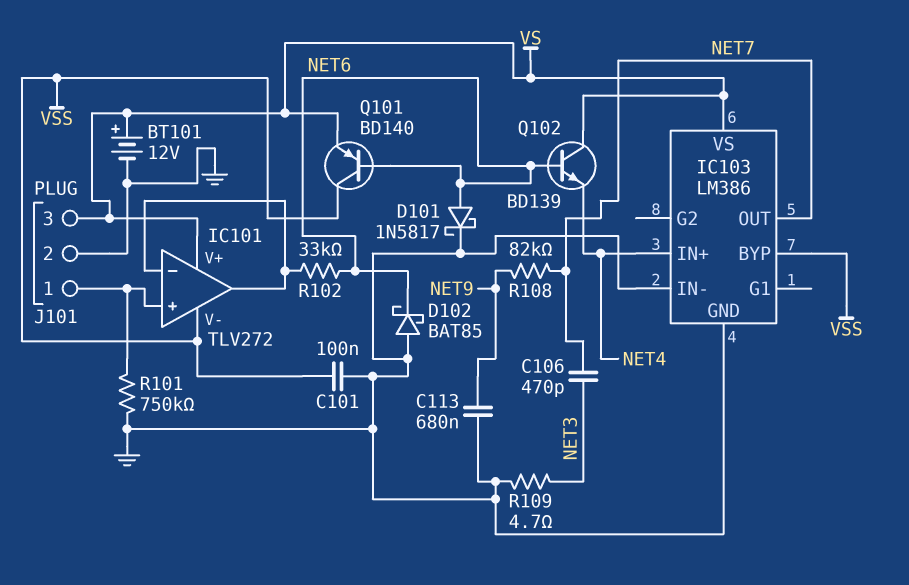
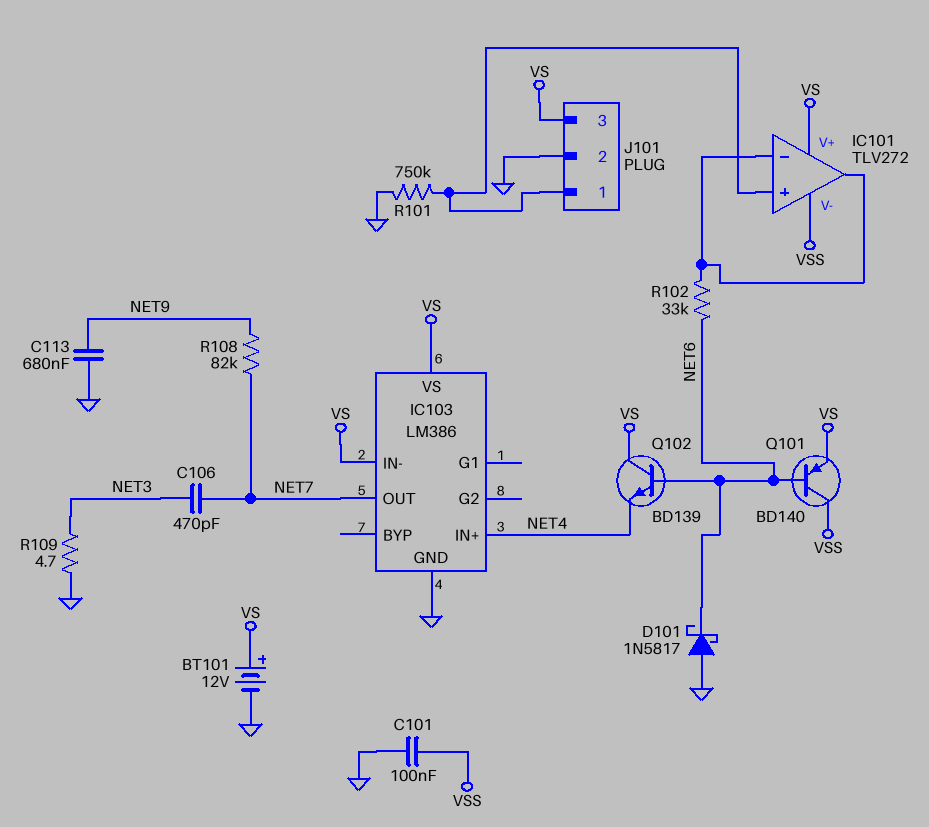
D101: schottky 1N5817 (A NET6, K GND) -> schottky 1N5817 (A GND, K NET6)
D102: schottky BAT85 (A GND, K NET6) -> none
IC103 pin BYP: VSS -> none
IC103 pin IN-: GND -> VS

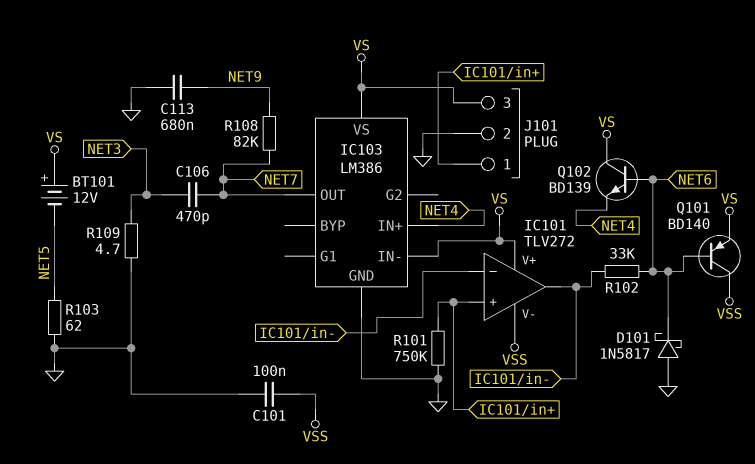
BT101: 12V (plus VS, minus GND) -> 12V (plus VS, minus NET5)
R103: none -> 62 (GND, NET5)

